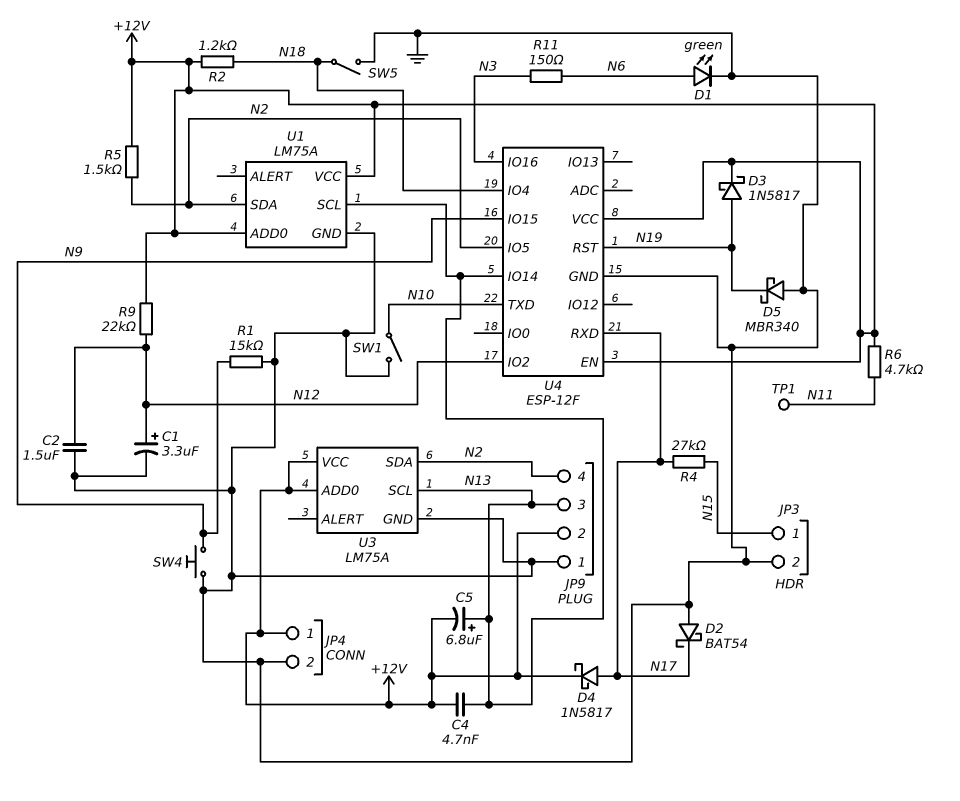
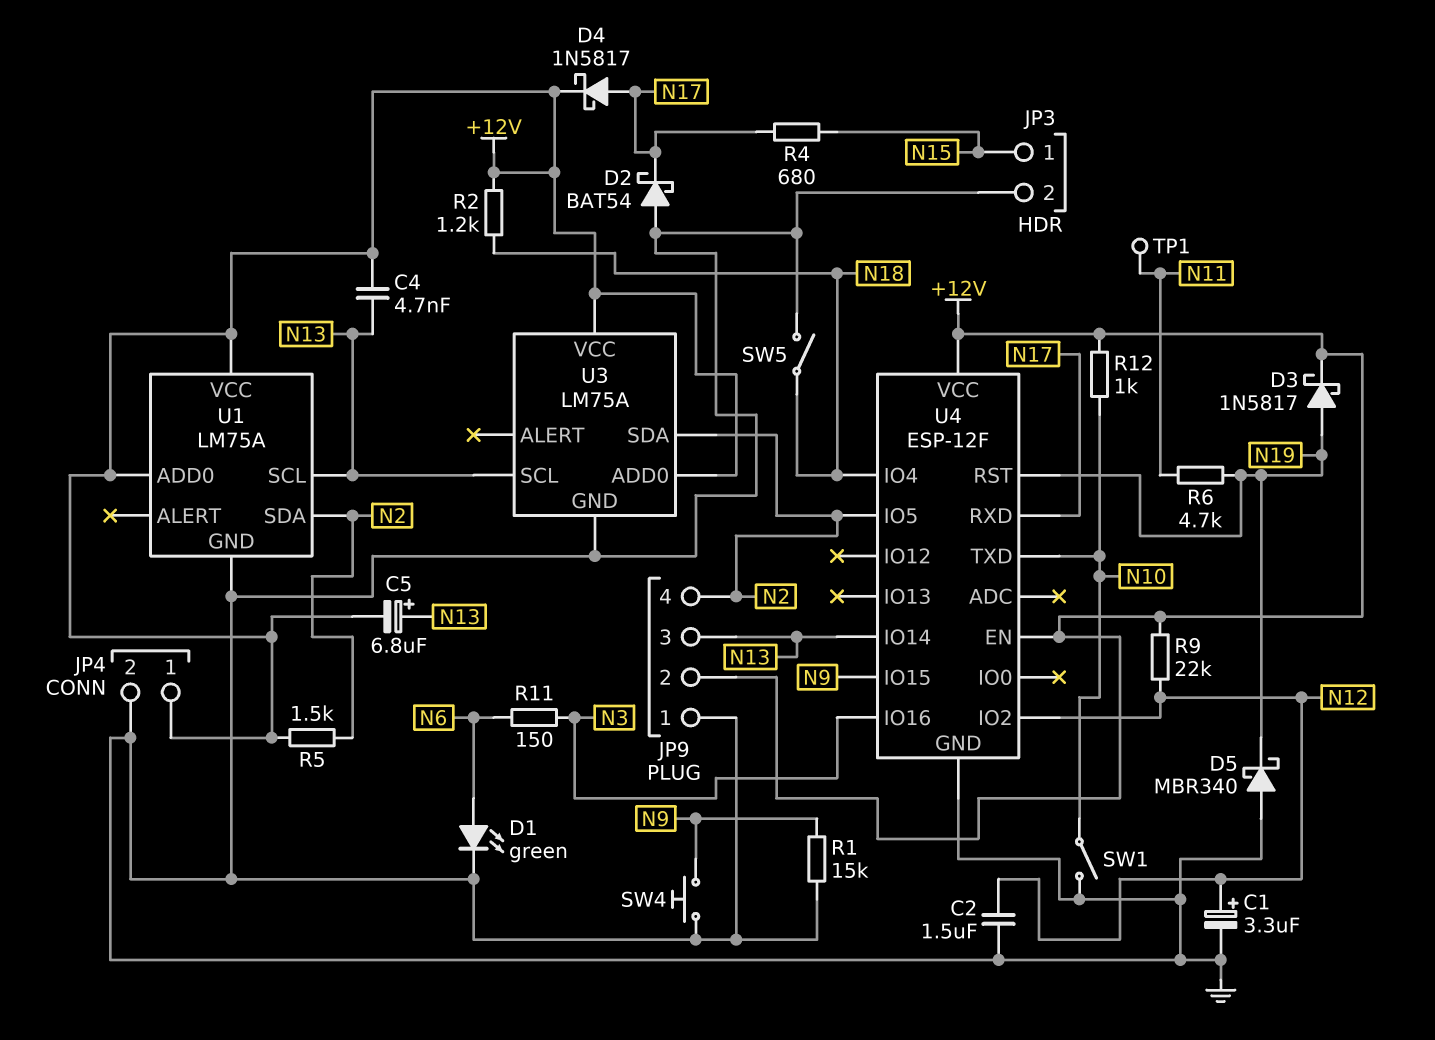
R4: 27k (N15, N17) -> 680 (N15, N17)
R6: 4.7k (+12V, N11) -> 4.7k (N11, N19)
R12: none -> 1k (+12V, N10)

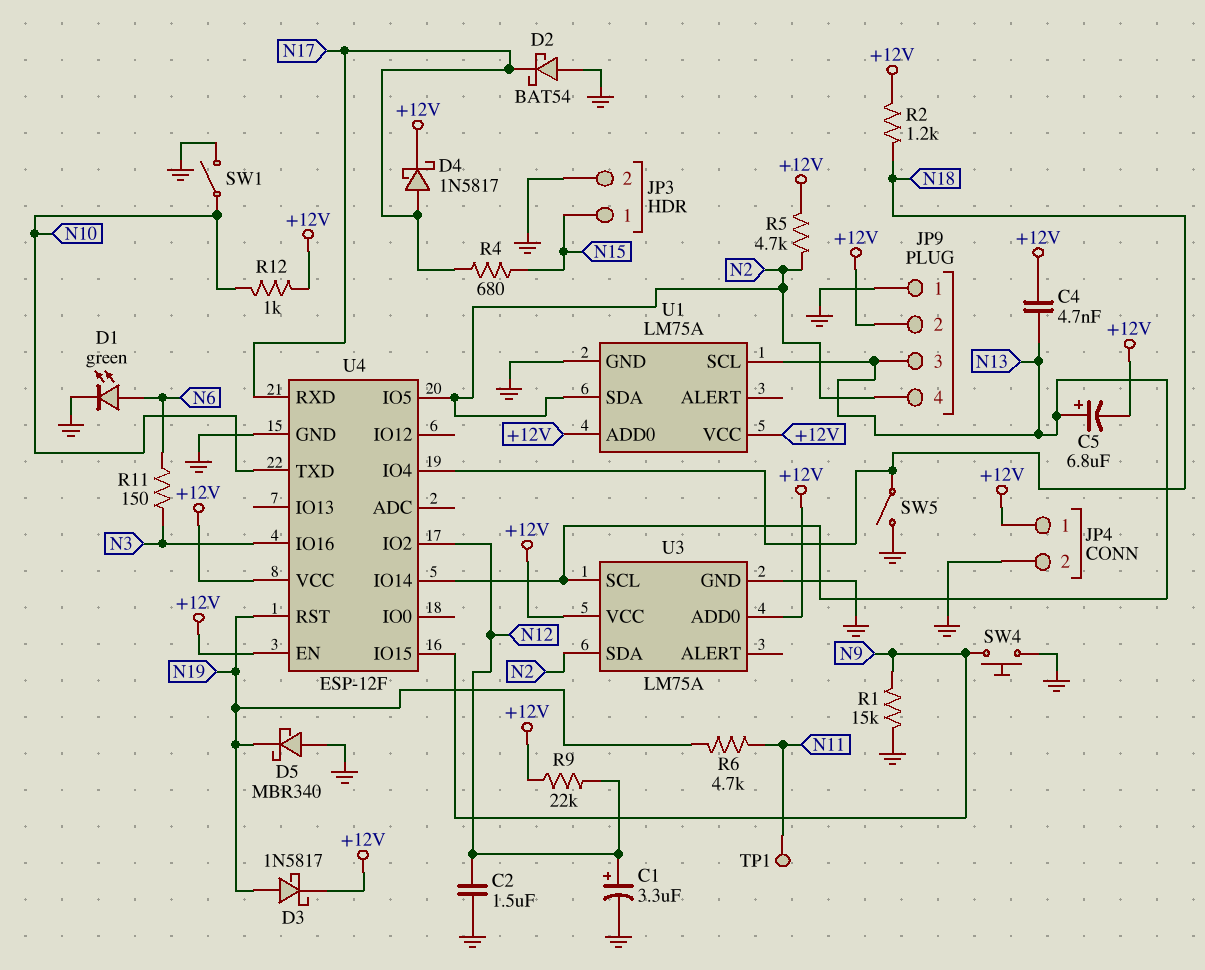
R5: 1.5k (+12V, N2) -> 4.7k (+12V, N2)

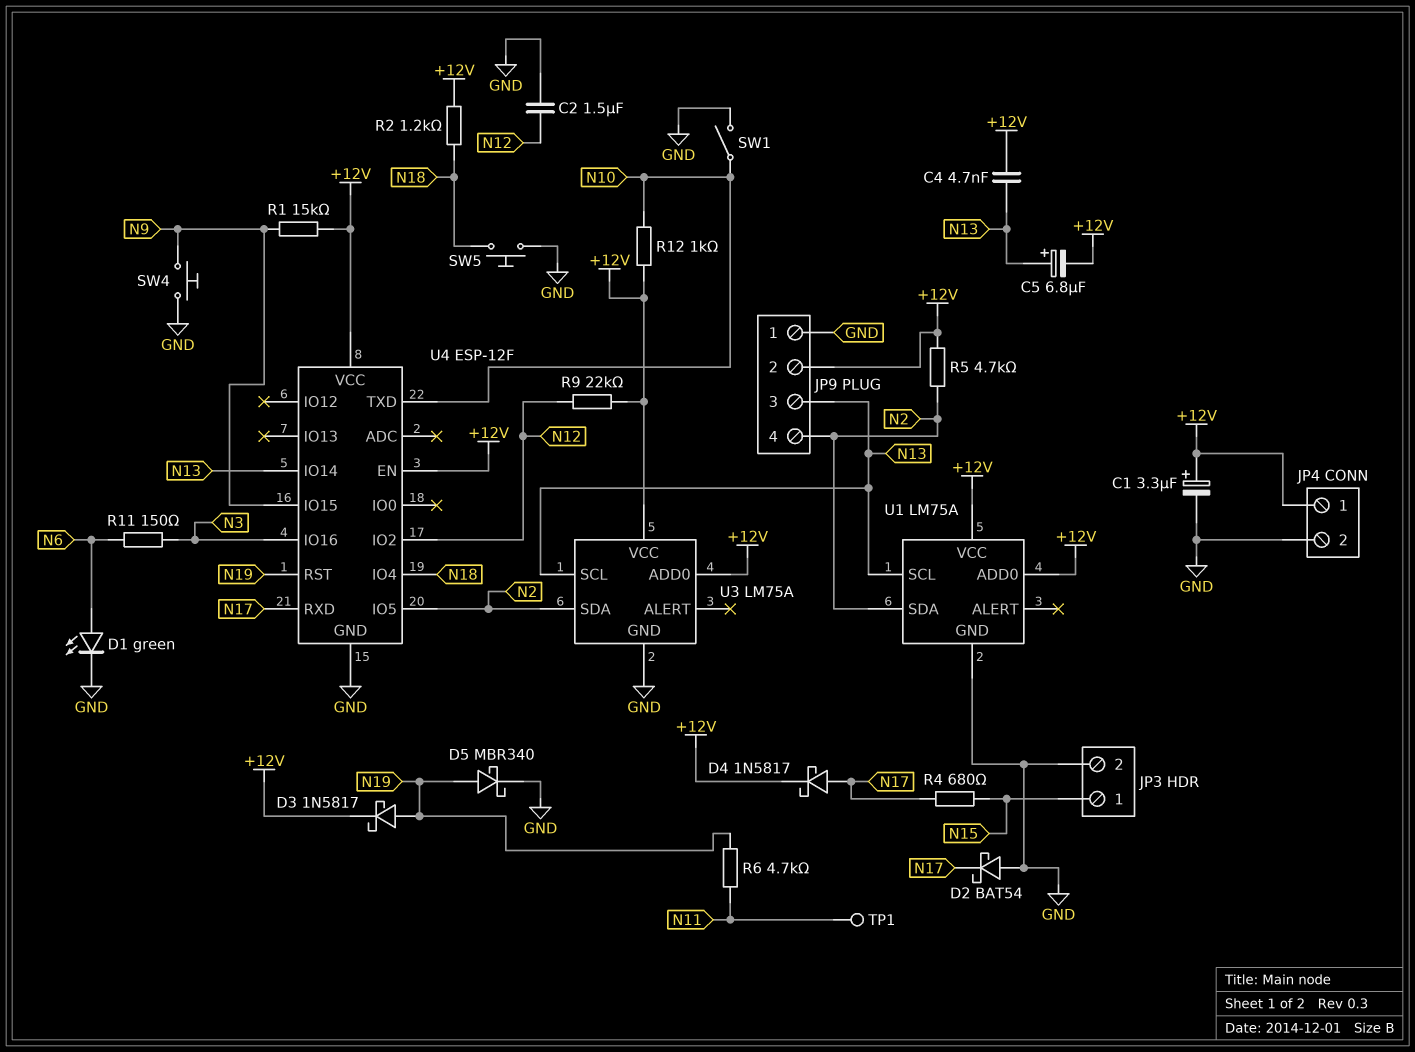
C1: 3.3uF (plus N12, minus GND) -> 3.3uF (plus +12V, minus GND)
D5: schottky MBR340 (A GND, K N19) -> schottky MBR340 (A N19, K GND)
R1: 15k (GND, N9) -> 15k (+12V, N9)
SW5: switch (GND, N18) -> button (GND, N18)

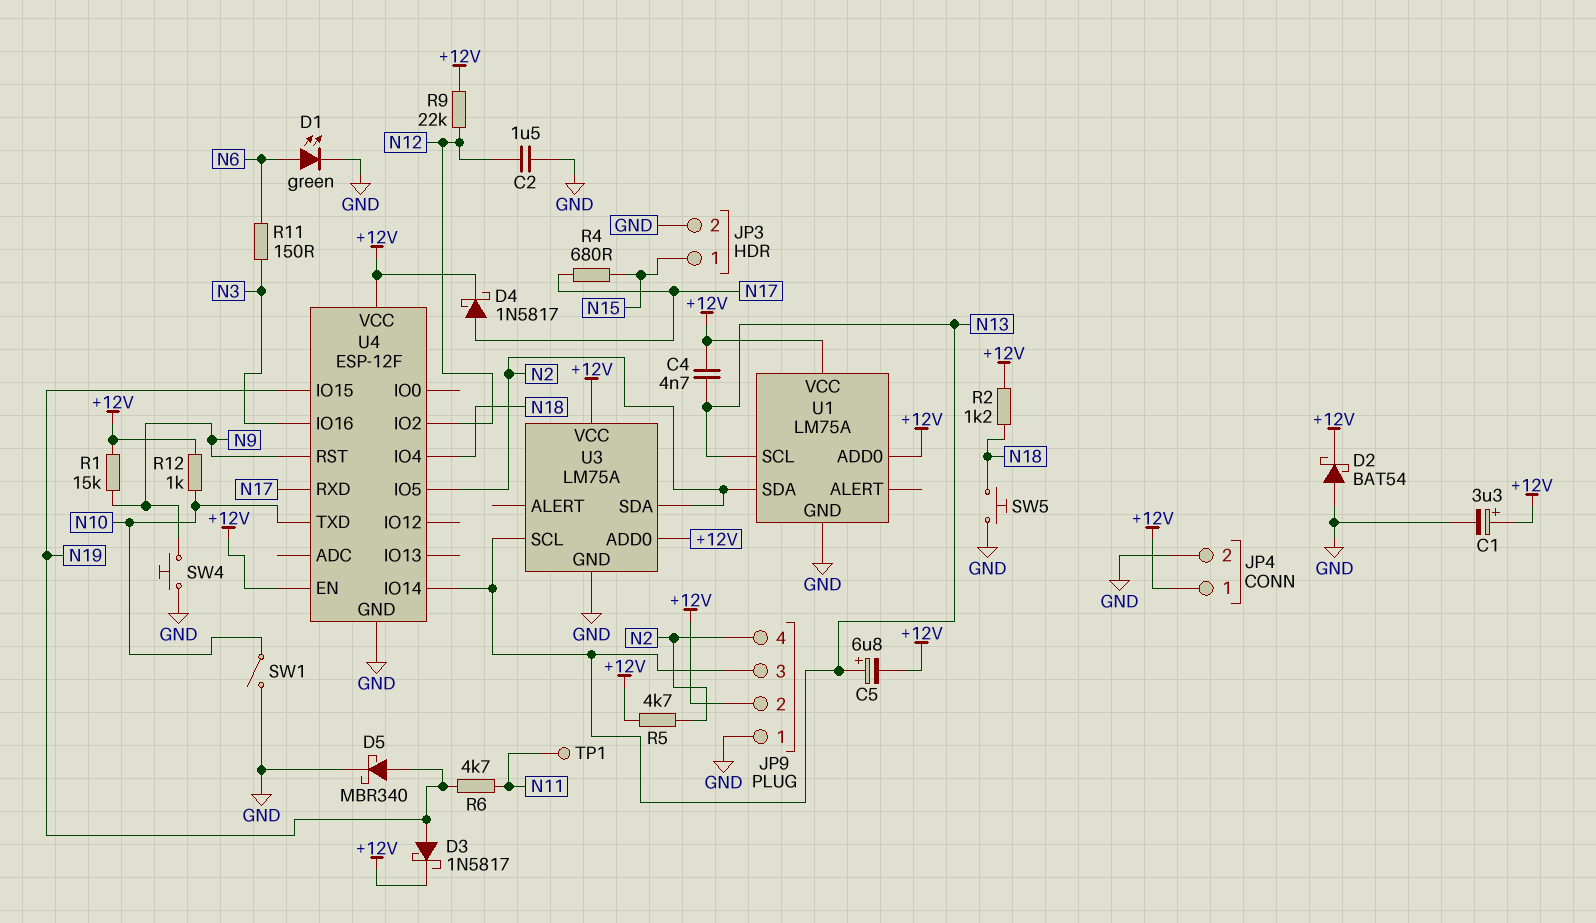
D2: schottky BAT54 (A GND, K N17) -> schottky BAT54 (A GND, K +12V)
U4 pin IO15: N9 -> N19
U4 pin RST: N19 -> N9

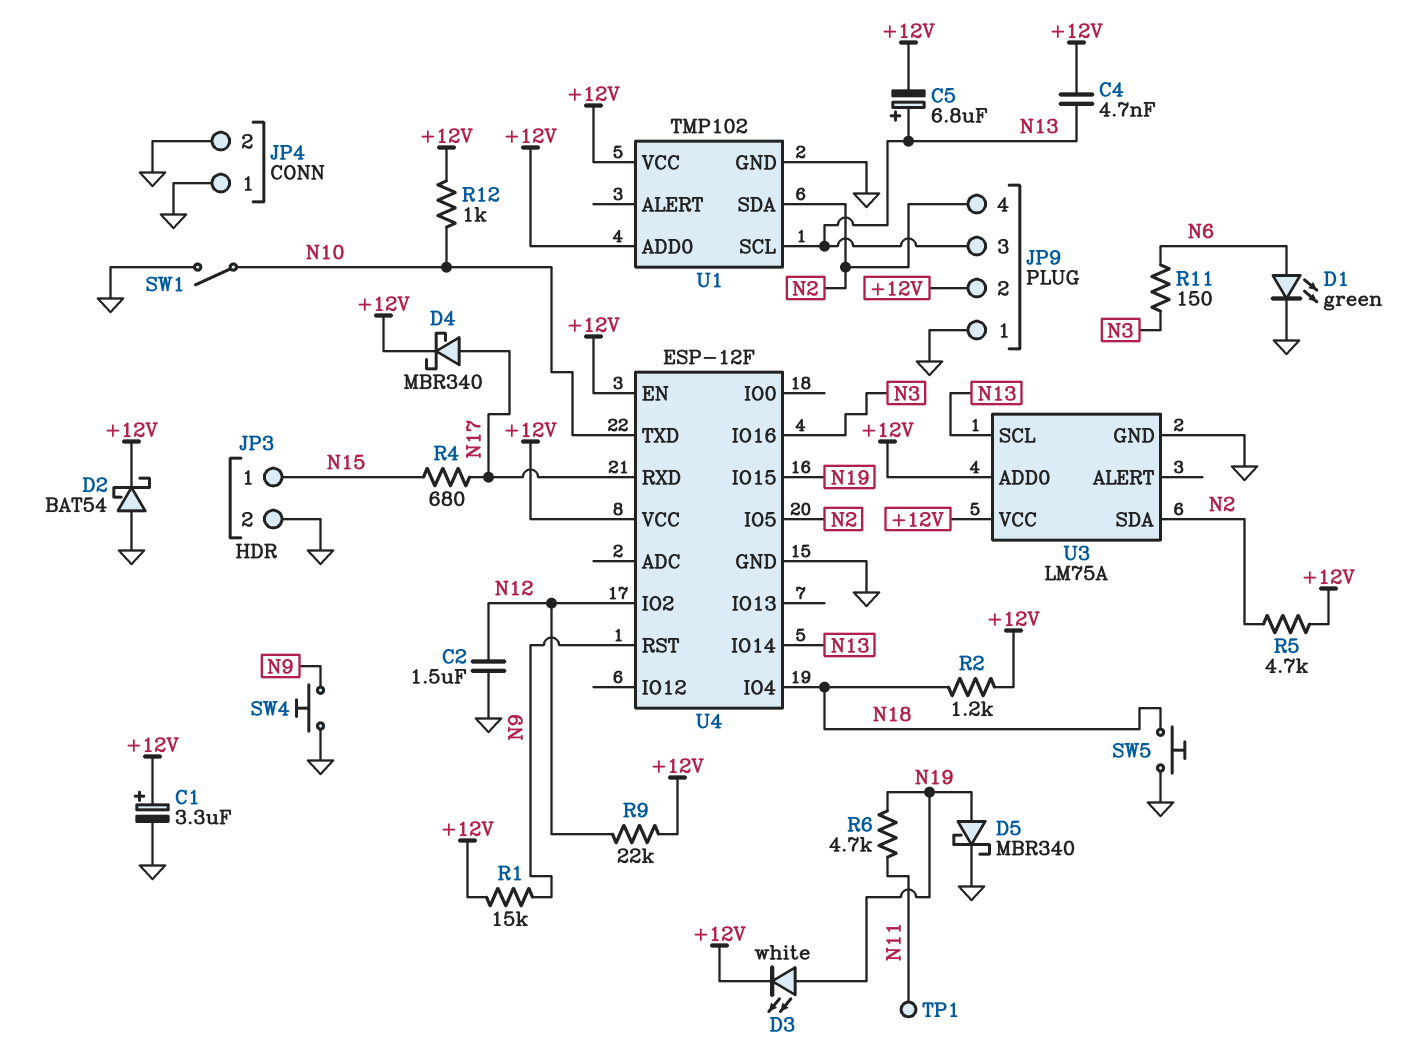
D3: schottky 1N5817 (A N19, K +12V) -> LED white (A N19, K +12V)
D4: schottky 1N5817 (A N17, K +12V) -> schottky MBR340 (A N17, K +12V)
JP4 pin 1: +12V -> GND
U1: LM75A -> TMP102

